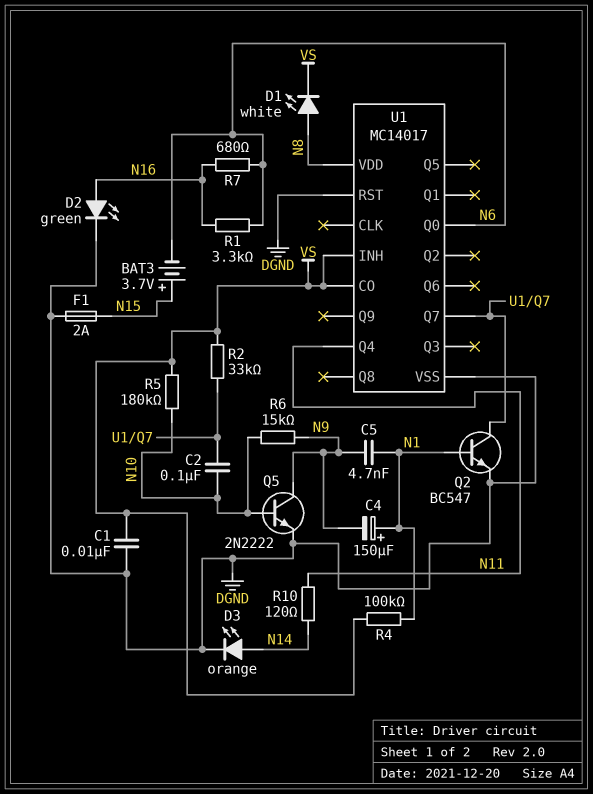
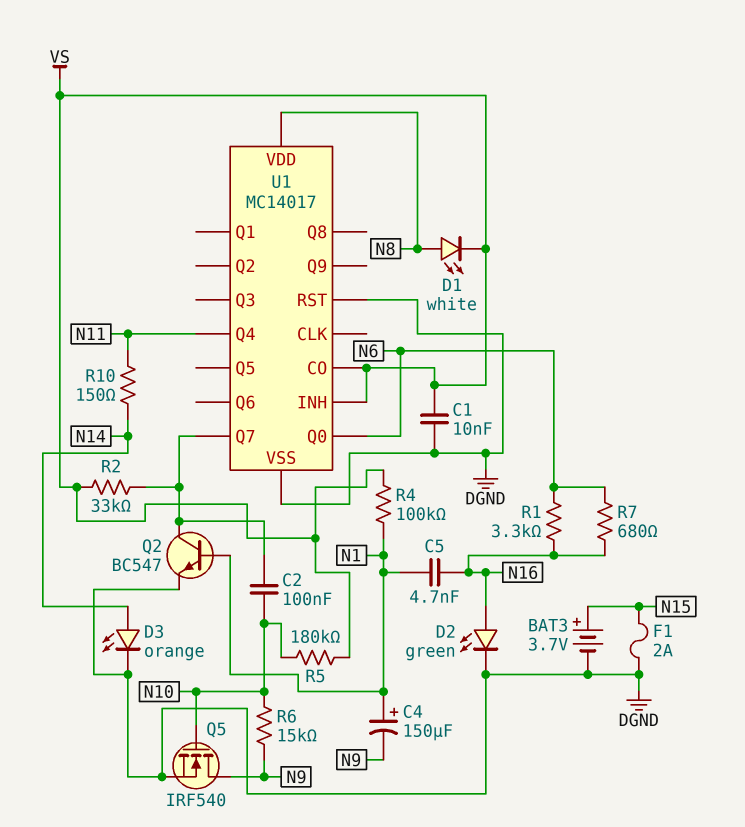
BAT3: 3.7V (plus N15, minus N6) -> 3.7V (plus N15, minus DGND)
C5: 4.7nF (N1, N9) -> 4.7nF (N1, N16)
Q5: NPN 2N2222 (B N10, C N9, E DGND) -> NMOS IRF540 (G N10, D N9, S DGND)
R10: 120 (N11, N14) -> 150 (N11, N14)

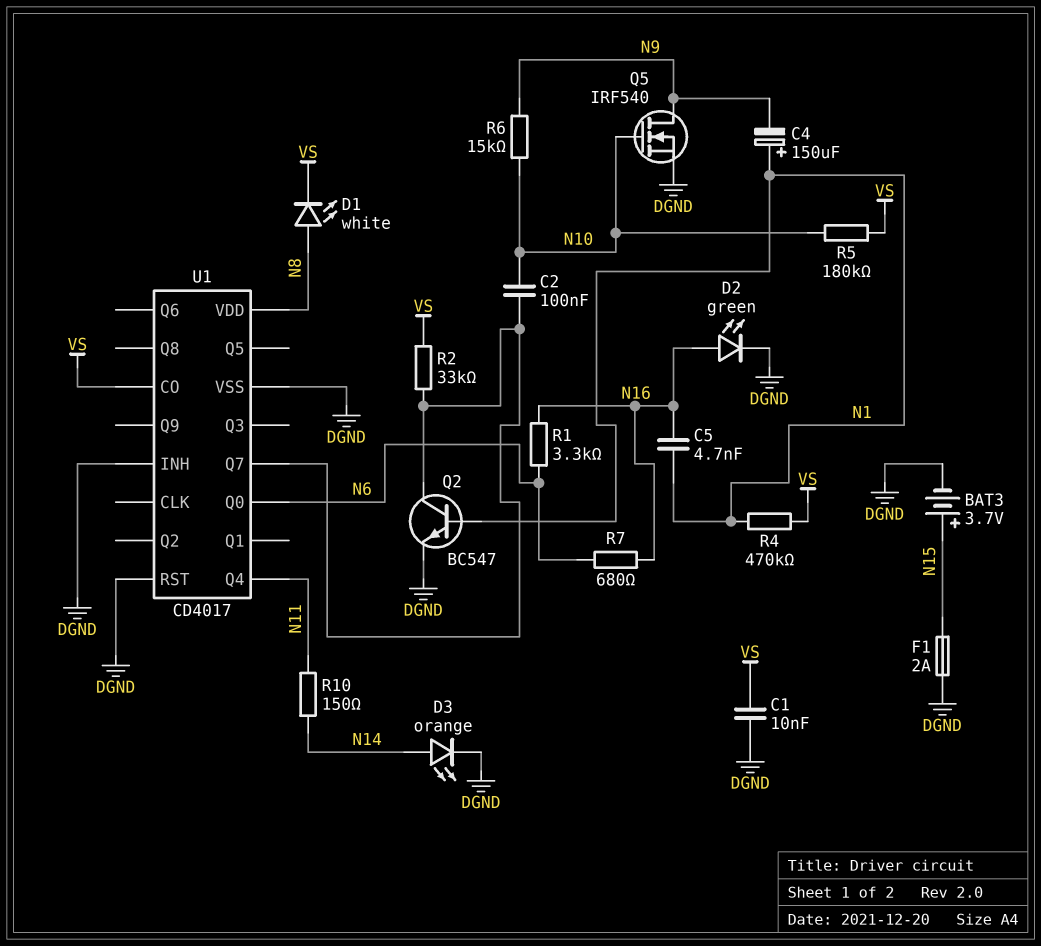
R4: 100k (N1, VS) -> 470k (N1, VS)
U1: MC14017 -> CD4017
U1 pin INH: VS -> DGND

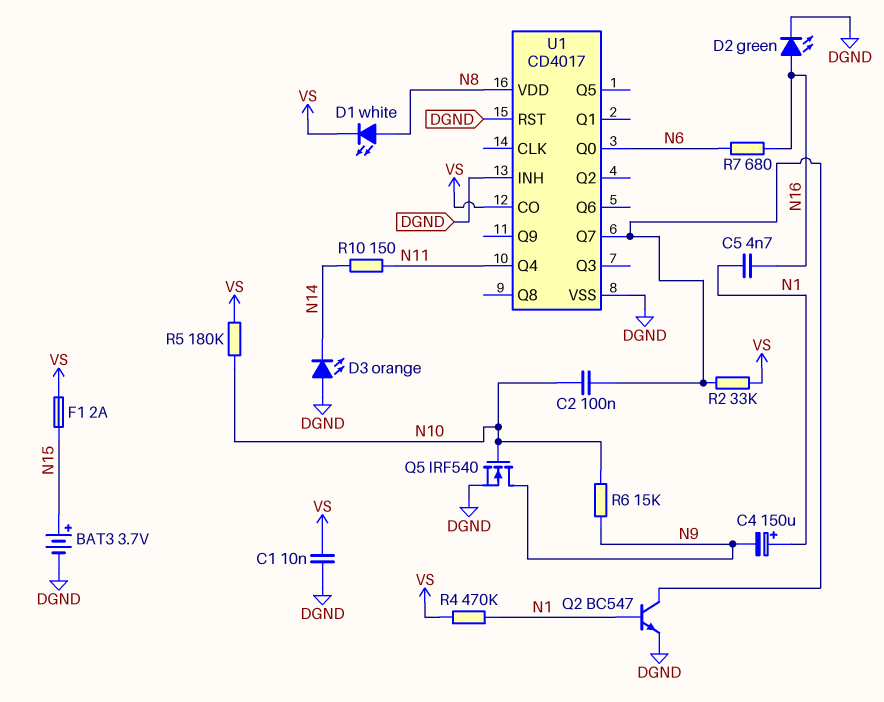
D3: LED orange (A N14, K DGND) -> LED orange (A DGND, K N14)
F1: 2A (DGND, N15) -> 2A (N15, VS)
R1: 3.3k (N6, N16) -> none

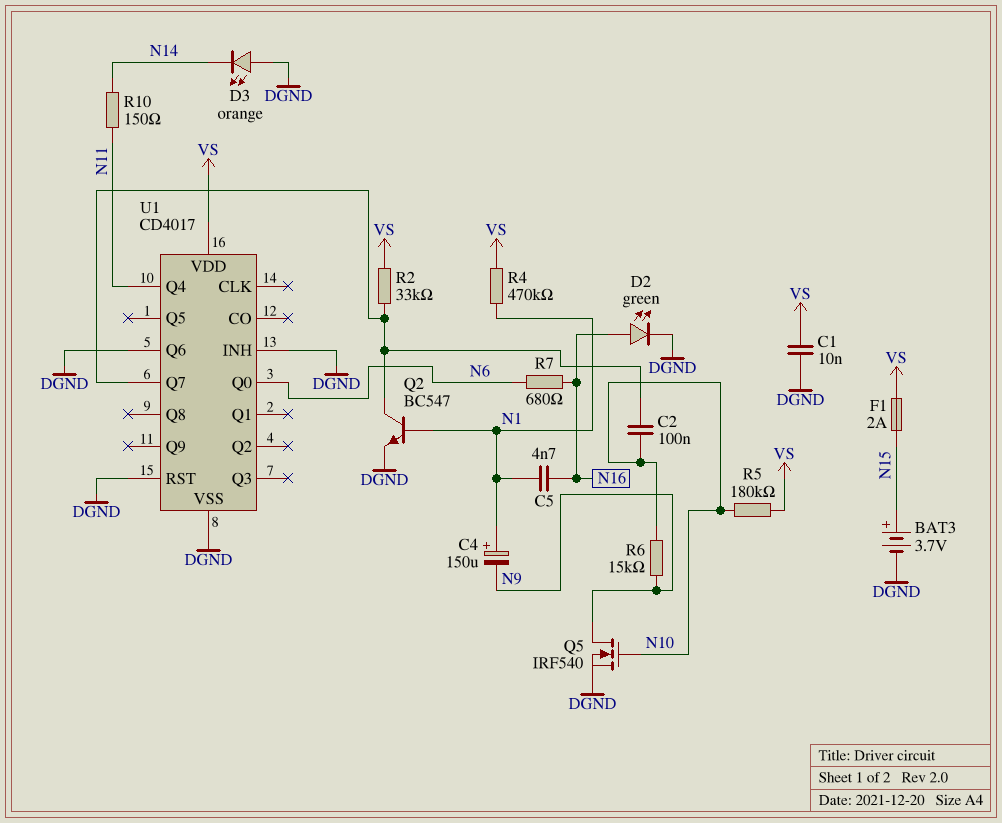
D1: LED white (A N8, K VS) -> none
U1 pin CO: VS -> none
U1 pin Q6: none -> DGND
U1 pin VDD: N8 -> VS

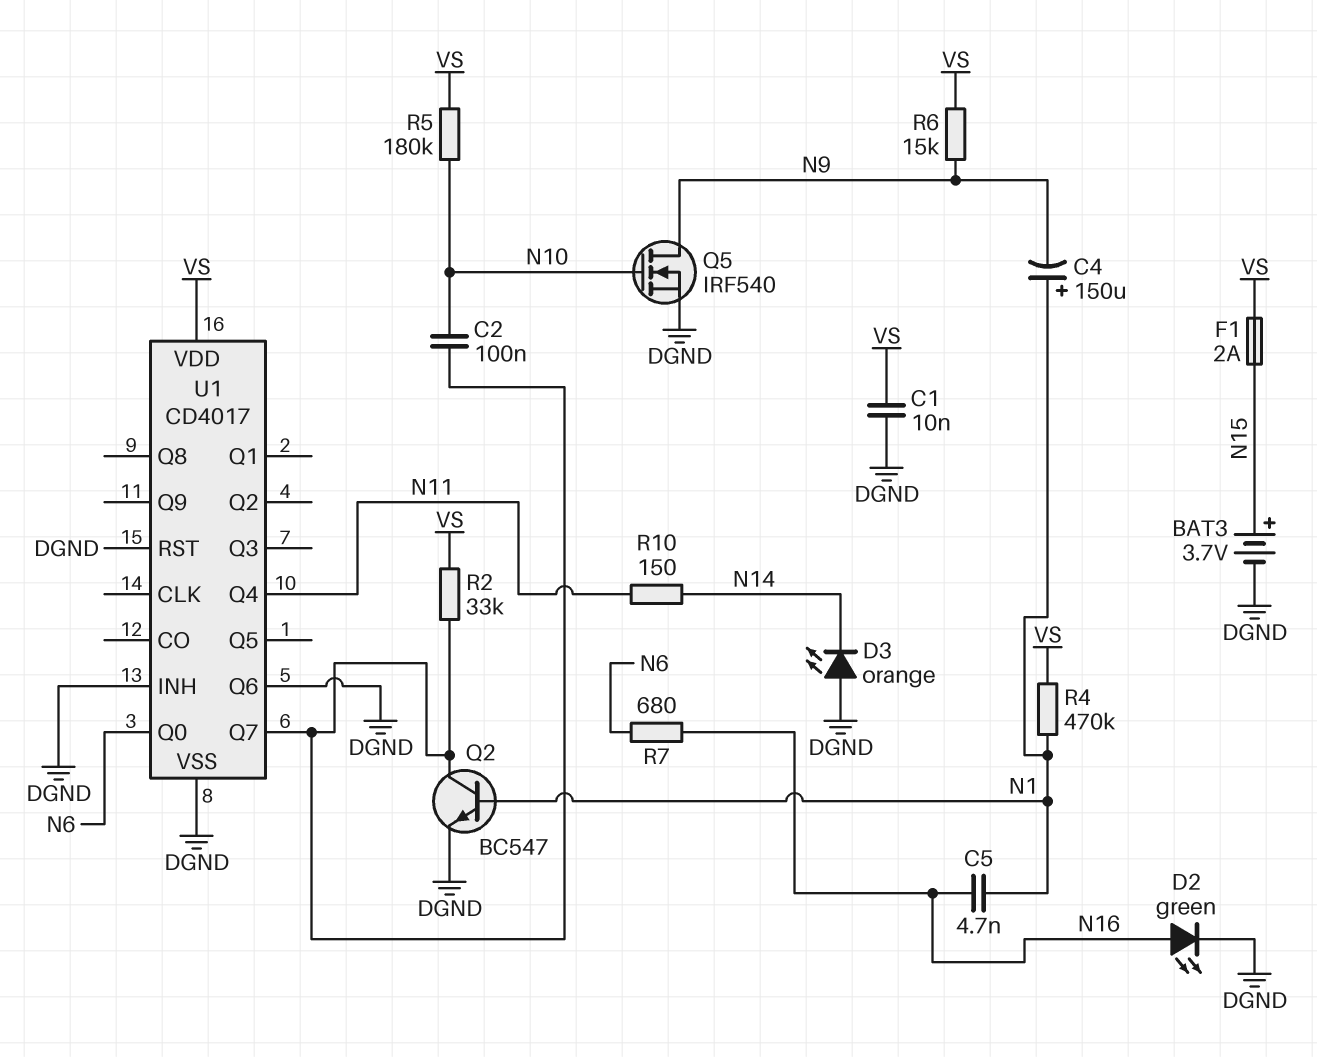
R6: 15k (N9, N10) -> 15k (N9, VS)

